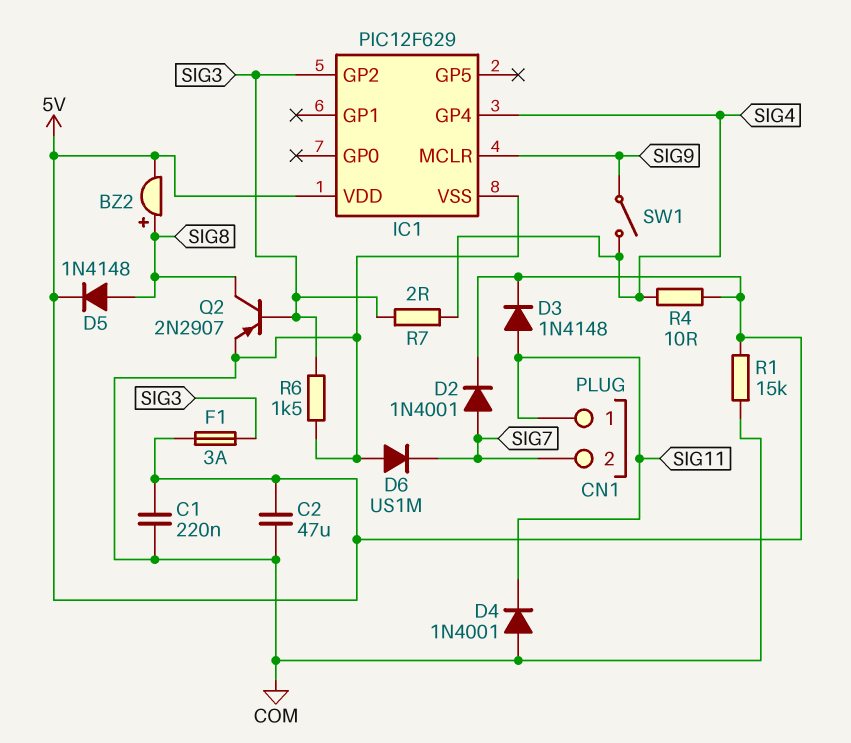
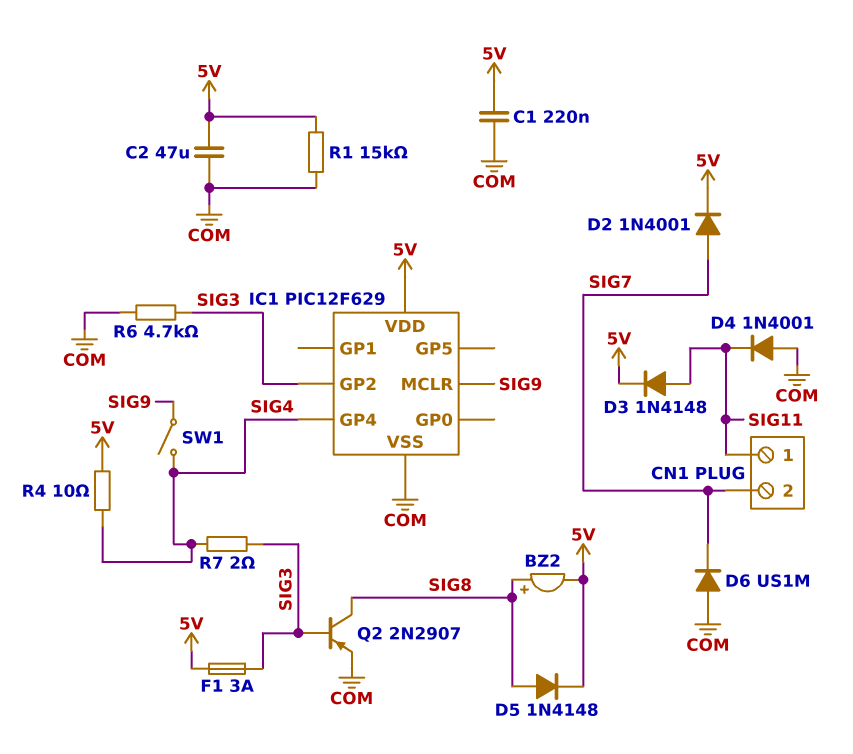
R6: 1.5k (COM, SIG3) -> 4.7k (COM, SIG3)

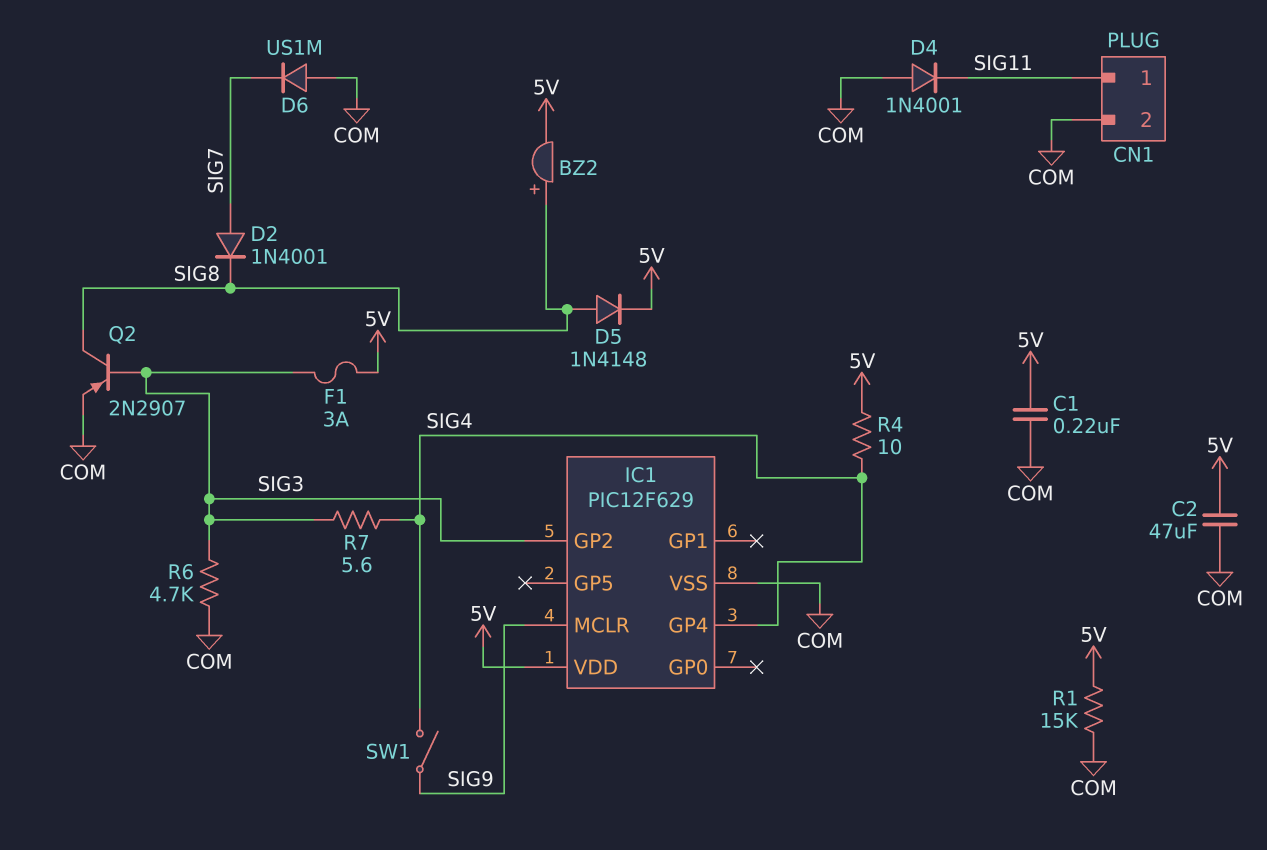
CN1 pin 2: SIG7 -> COM
D2: diode 1N4001 (A SIG7, K 5V) -> diode 1N4001 (A SIG7, K SIG8)
D3: diode 1N4148 (A SIG11, K 5V) -> none
R7: 2 (SIG3, SIG4) -> 5.6 (SIG3, SIG4)

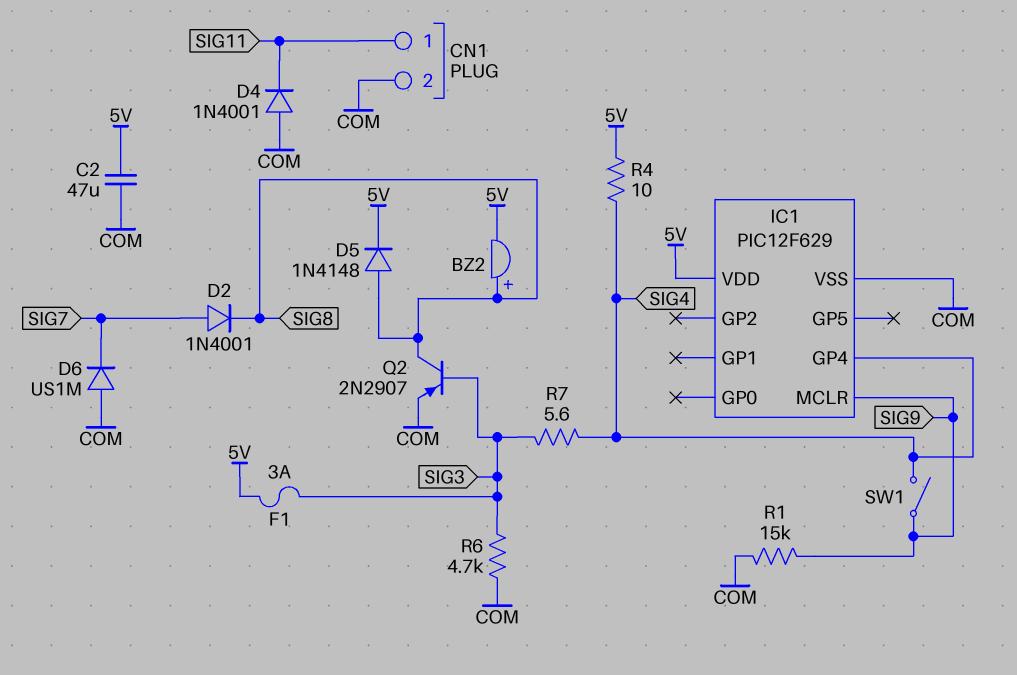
C1: 220nF (5V, COM) -> none
IC1 pin GP2: SIG3 -> none
R1: 15k (5V, COM) -> 15k (COM, SIG9)

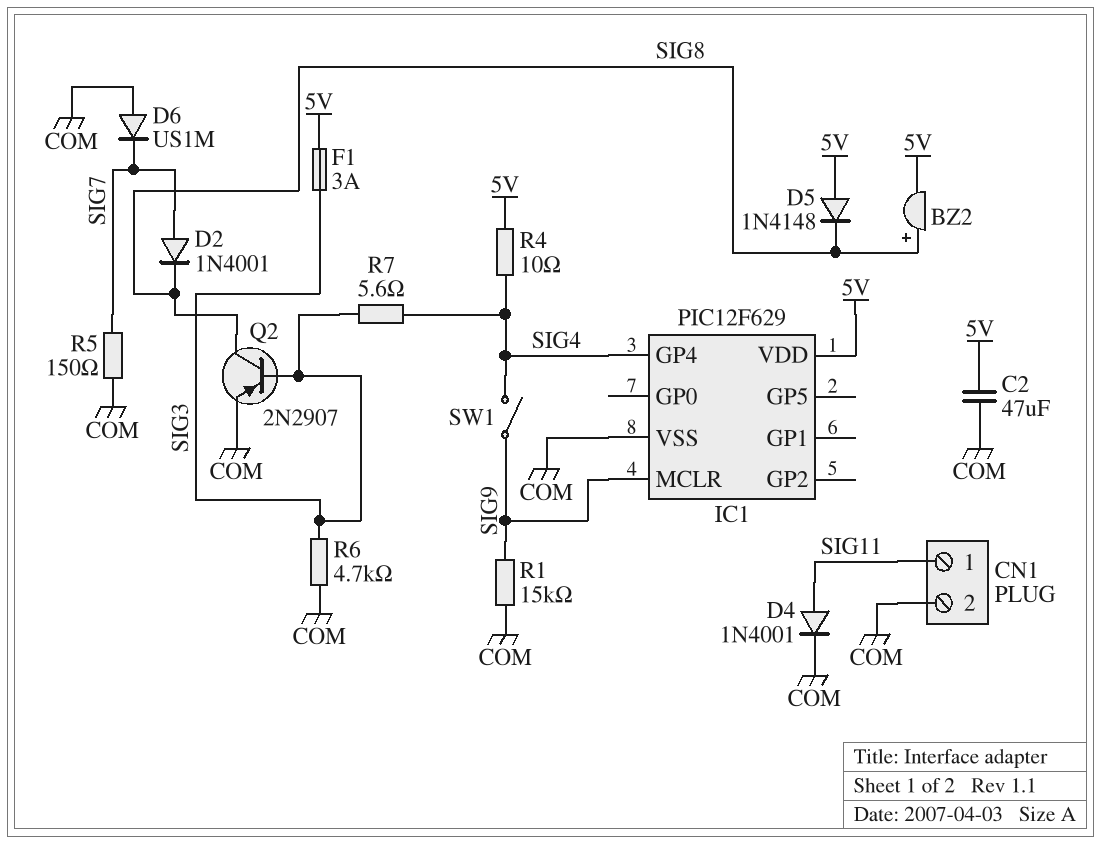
D4: diode 1N4001 (A COM, K SIG11) -> diode 1N4001 (A SIG11, K COM)
D5: diode 1N4148 (A SIG8, K 5V) -> diode 1N4148 (A 5V, K SIG8)
R5: none -> 150 (COM, SIG7)

